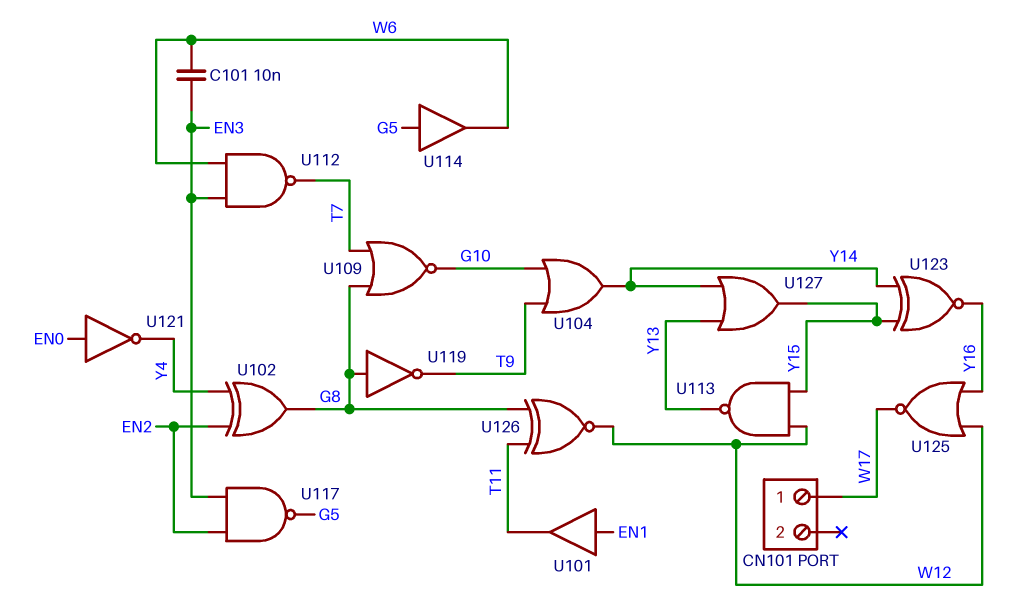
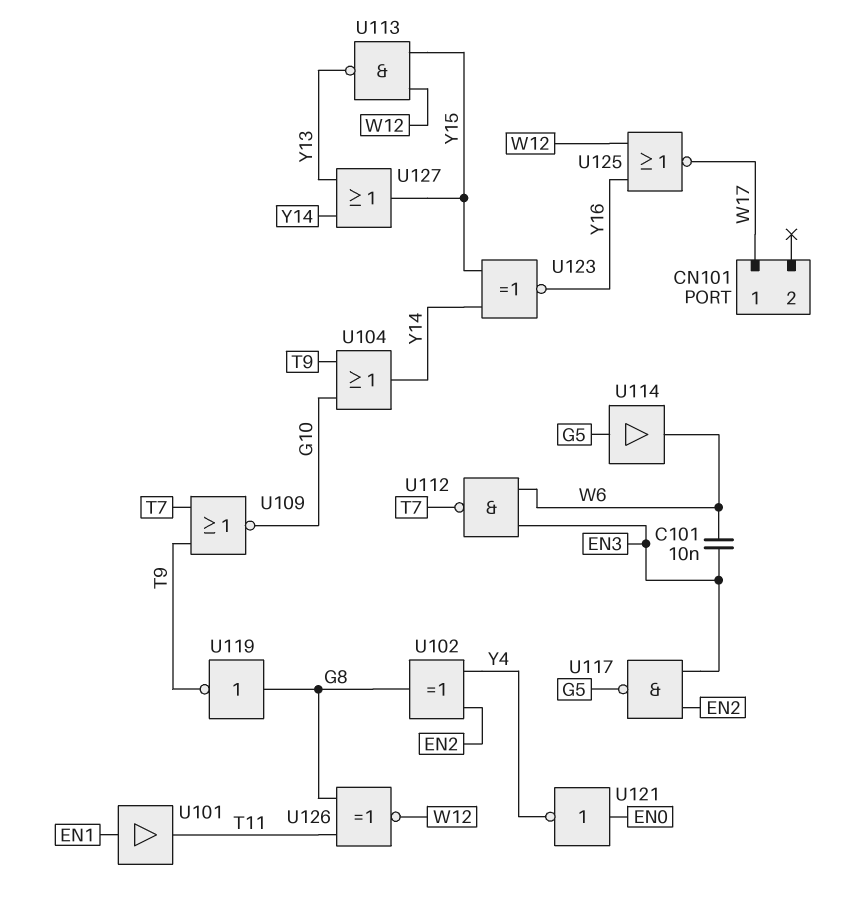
U109: NOR (in G8, in T7, out G10) -> NOR (in T7, in T9, out G10)

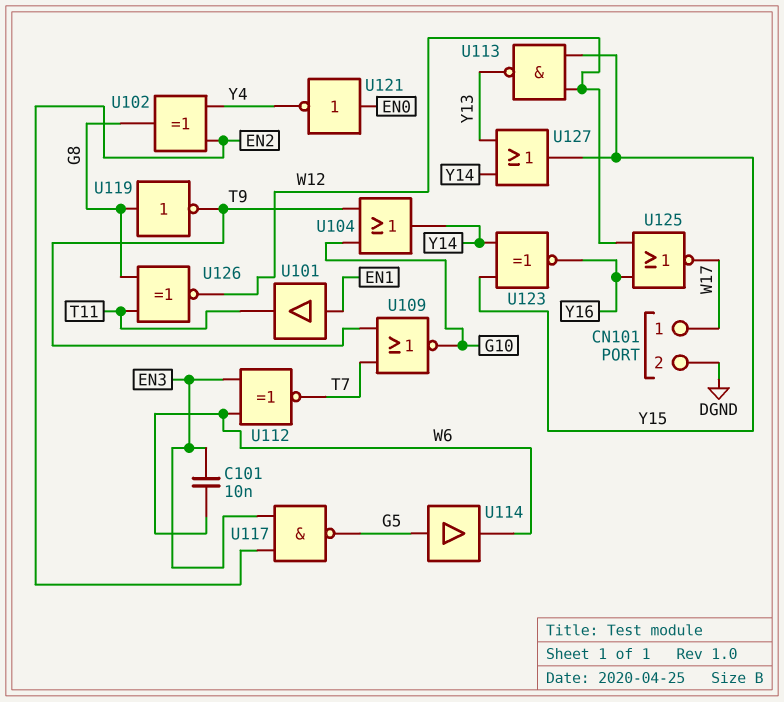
CN101 pin 2: none -> DGND
U112: NAND (in EN3, in W6, out T7) -> XNOR (in EN3, in W6, out T7)

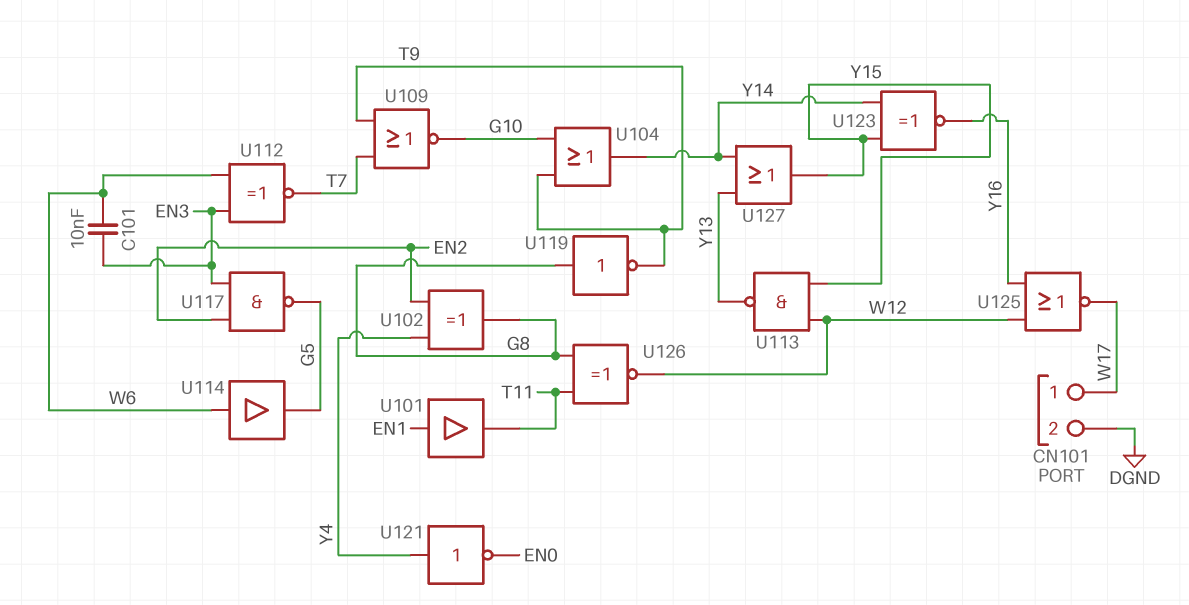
U114: buffer (in G5, out W6) -> buffer (in W6, out G5)
U121: NOT (in EN0, out Y4) -> NOT (in Y4, out EN0)

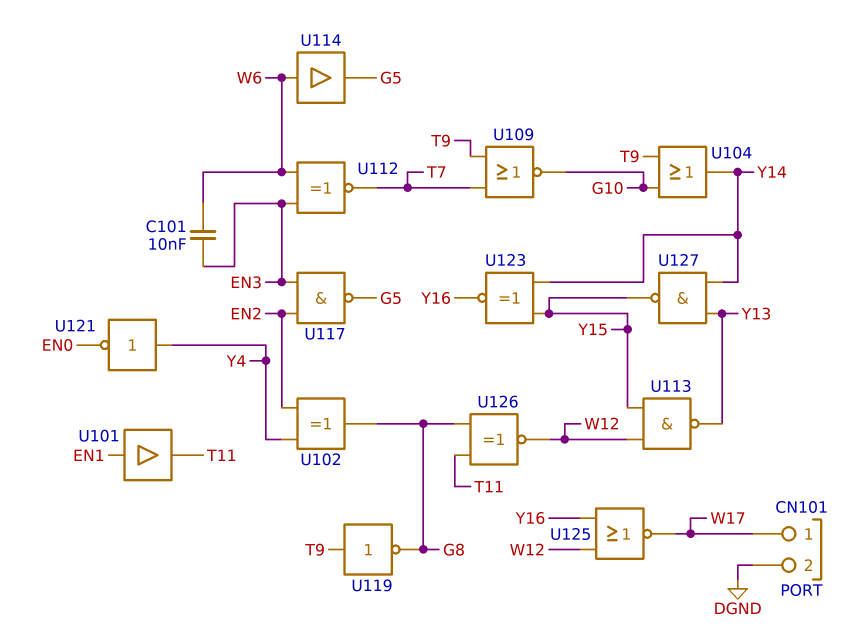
U119: NOT (in G8, out T9) -> NOT (in T9, out G8)
U127: OR (in Y13, in Y14, out Y15) -> NAND (in Y13, in Y14, out Y15)

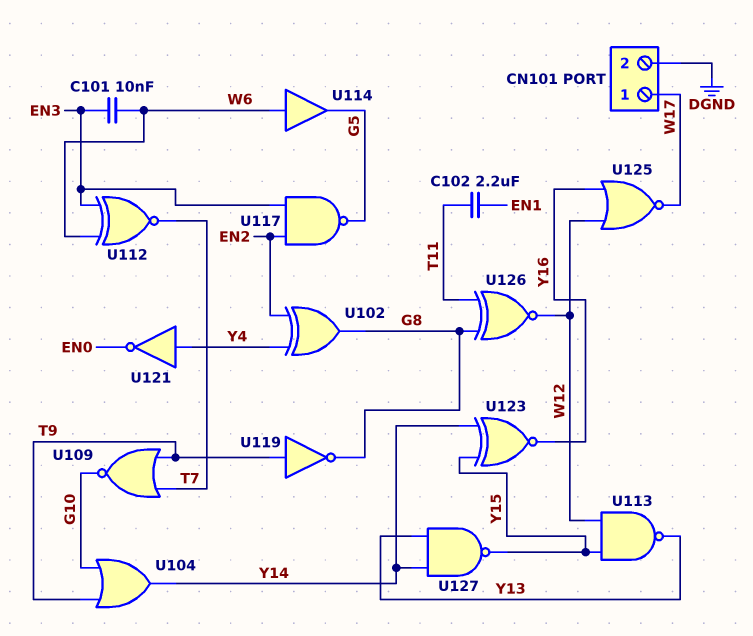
C102: none -> 2.2uF (EN1, T11)
U101: buffer (in EN1, out T11) -> none

